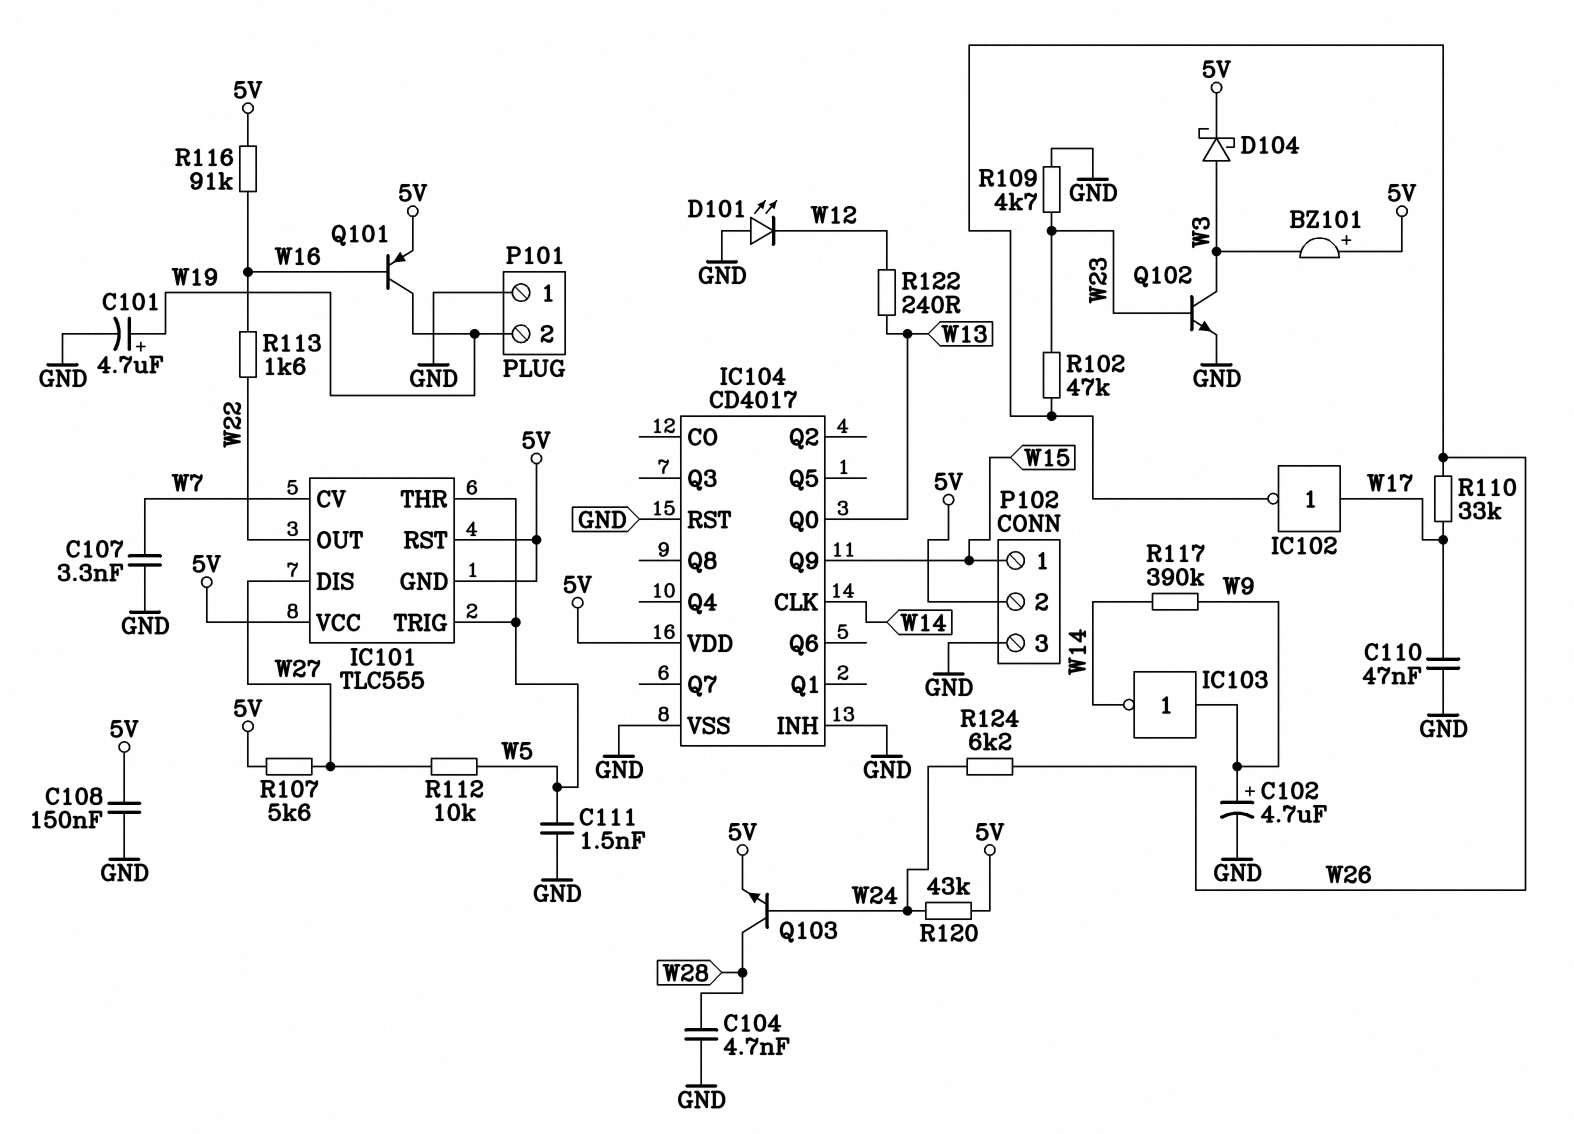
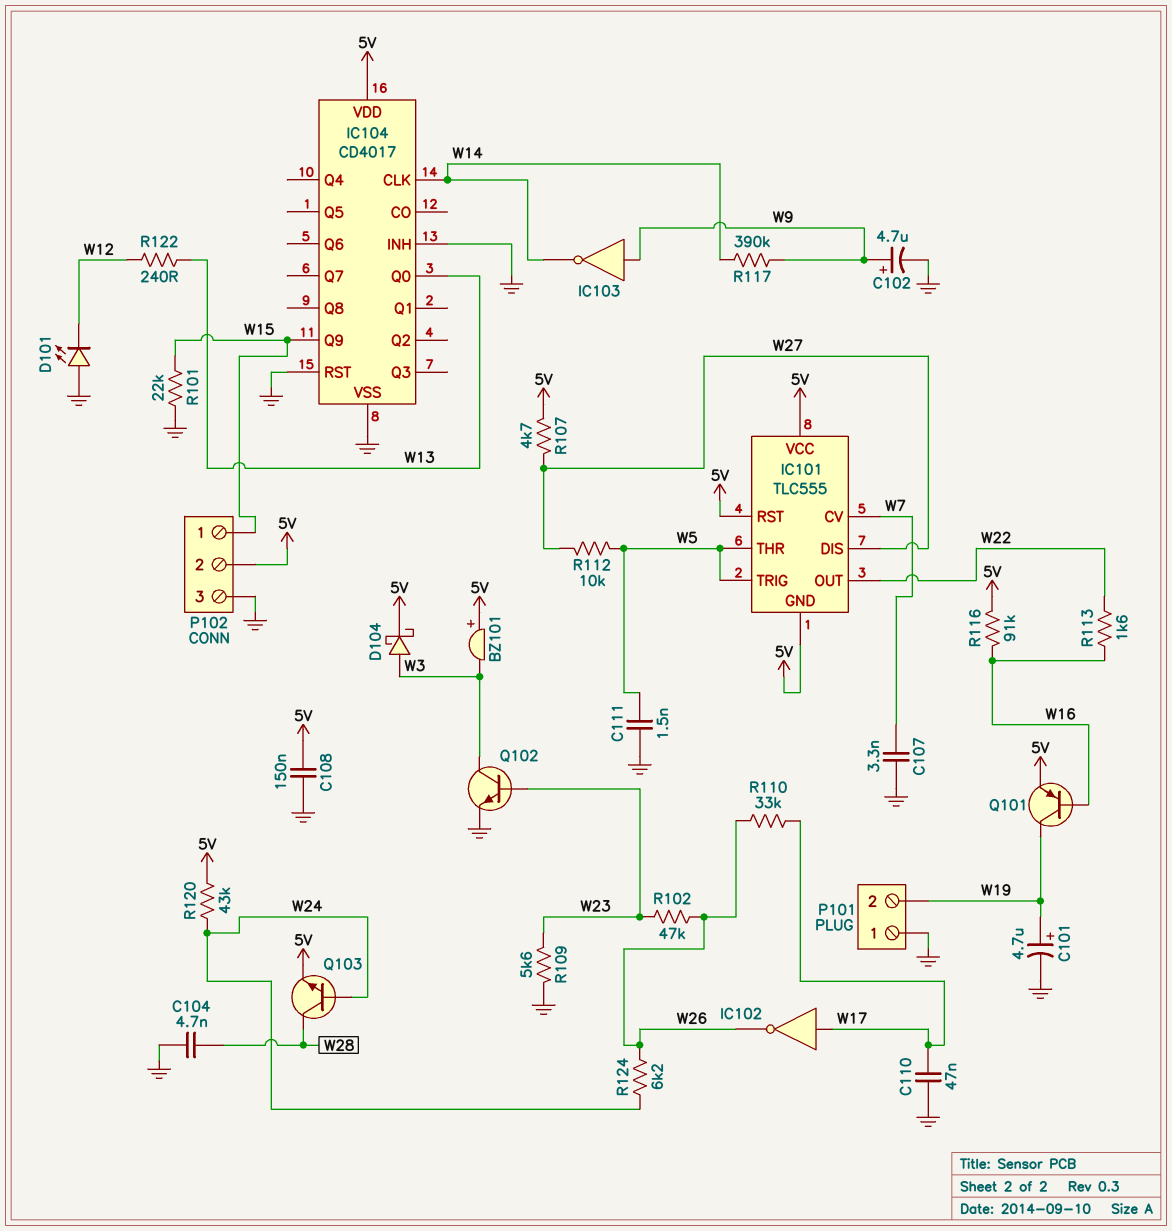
R101: none -> 22k (GND, W15)
R107: 5.6k (5V, W27) -> 4.7k (5V, W27)
R109: 4.7k (GND, W23) -> 5.6k (GND, W23)

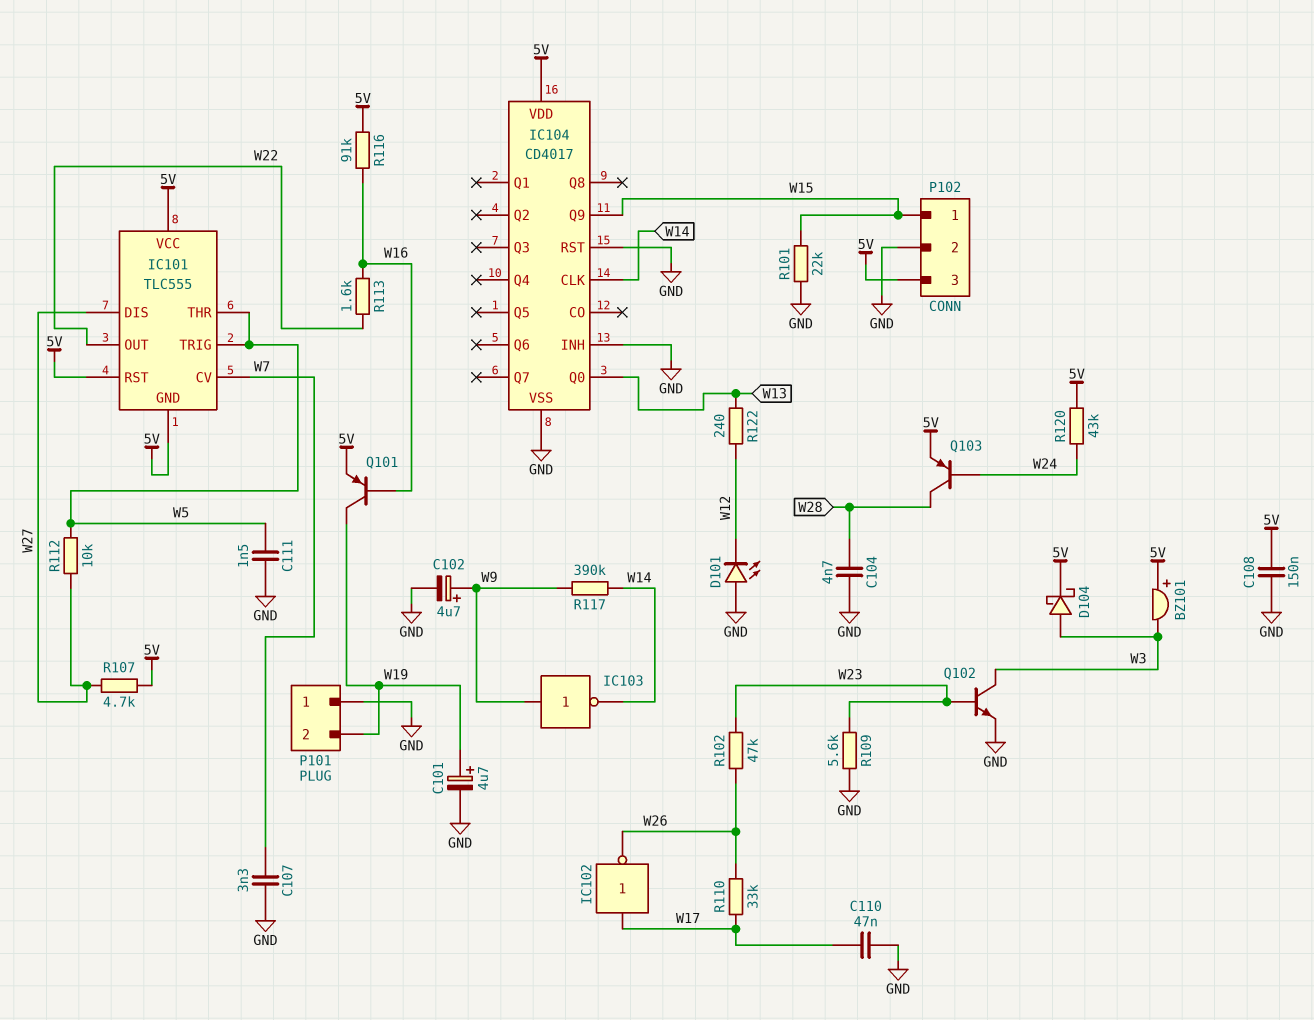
P102 pin 2: 5V -> GND
P102 pin 3: GND -> 5V
Q103: NPN (B W24, C W28, E 5V) -> PNP (B W24, C W28, E 5V)
R124: 6.2k (W24, W26) -> none

